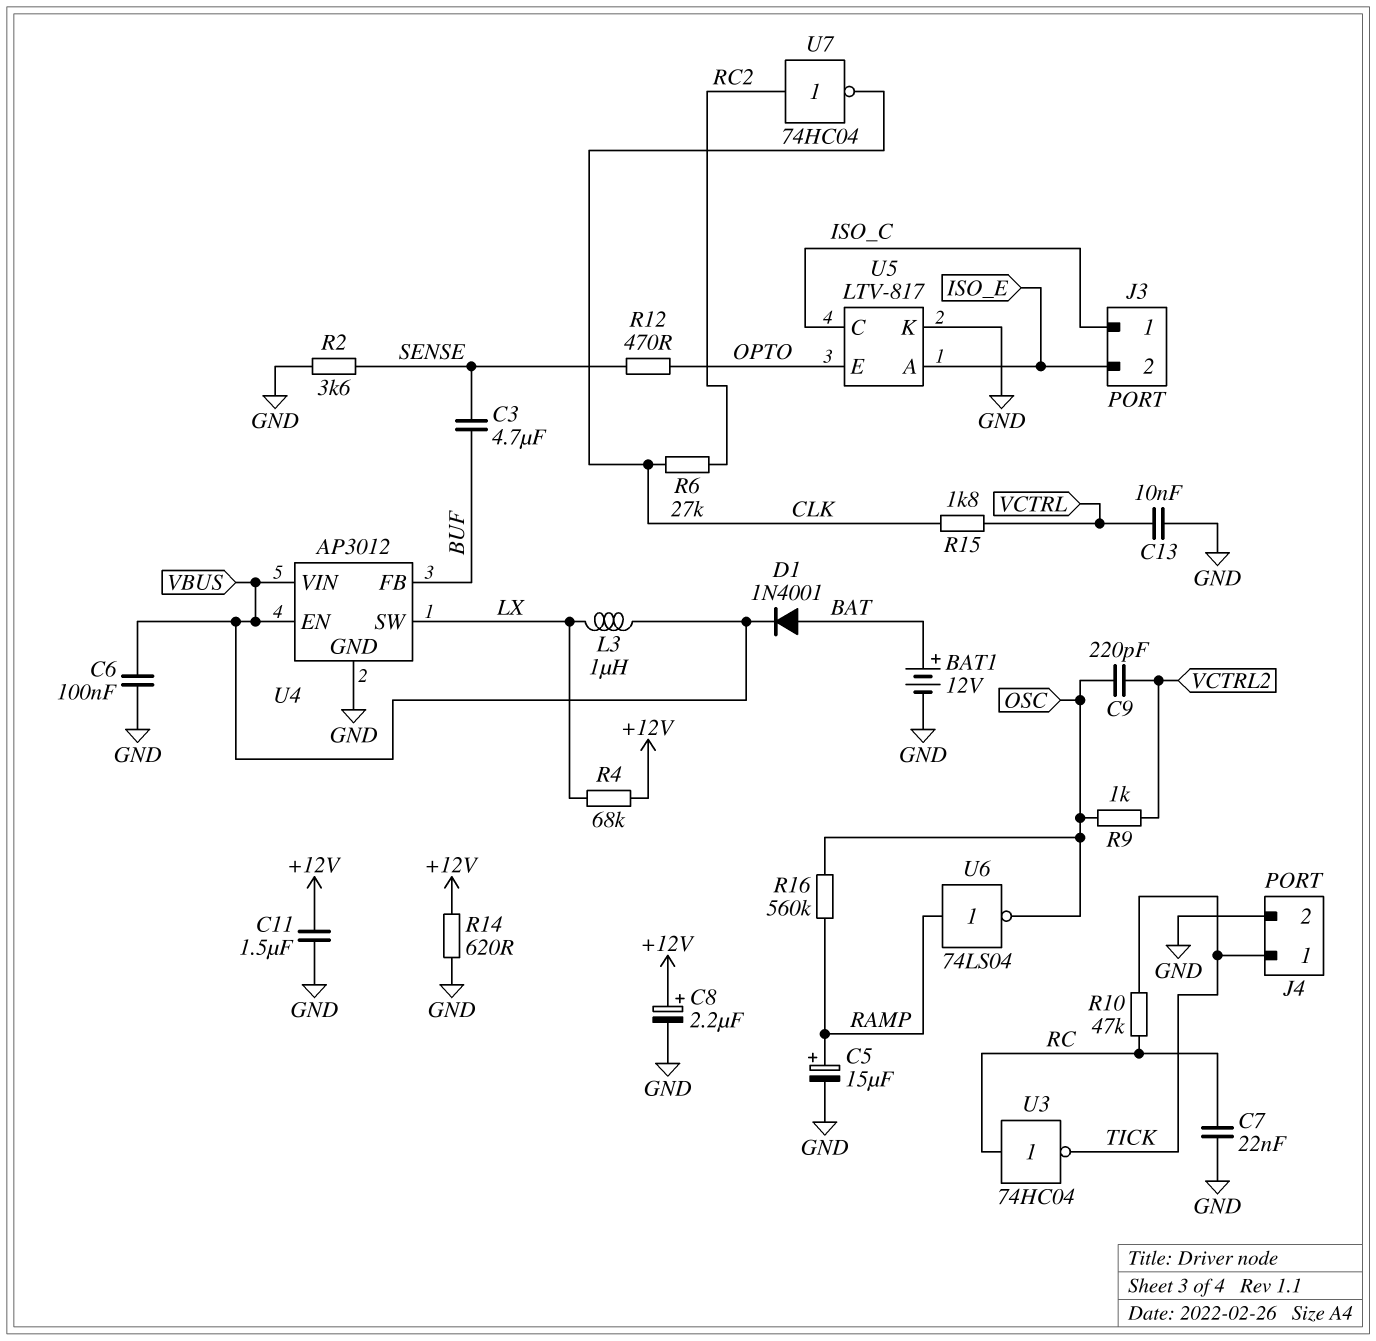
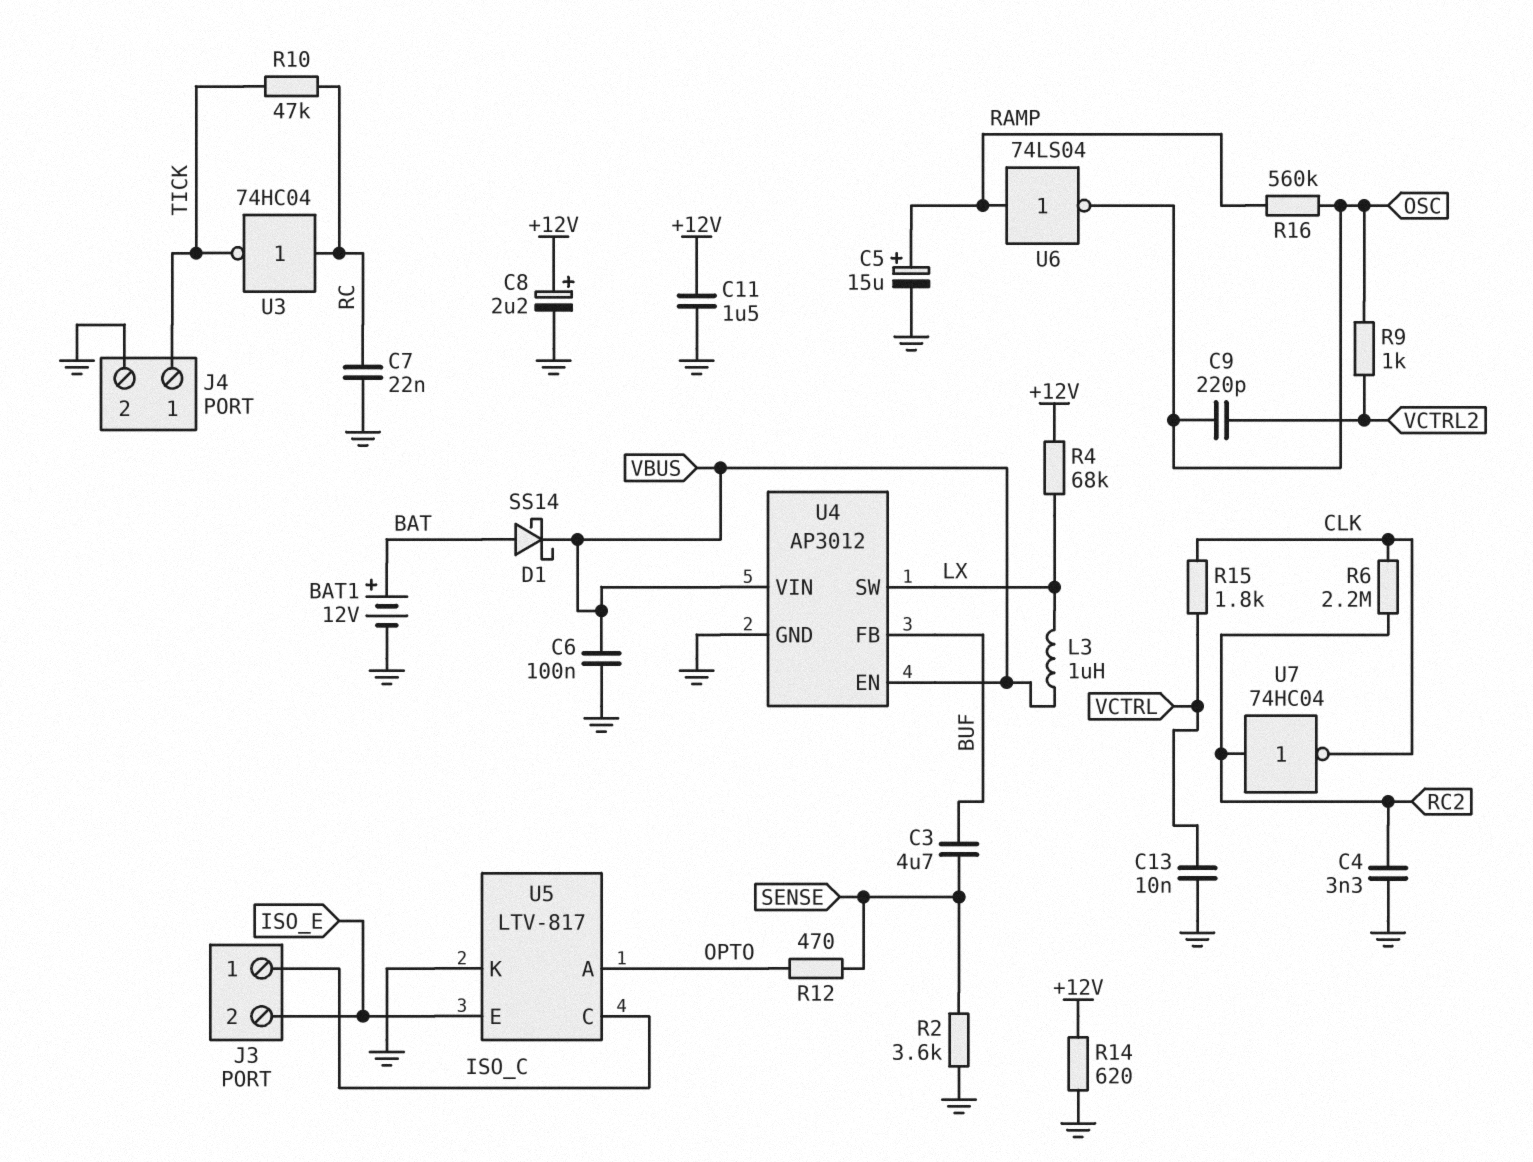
C4: none -> 3.3nF (GND, RC2)
D1: diode 1N4001 (A BAT, K VBUS) -> schottky SS14 (A BAT, K VBUS)
R6: 27k (CLK, RC2) -> 2.2M (CLK, RC2)
U5 pin A: ISO_E -> OPTO
U5 pin E: OPTO -> ISO_E

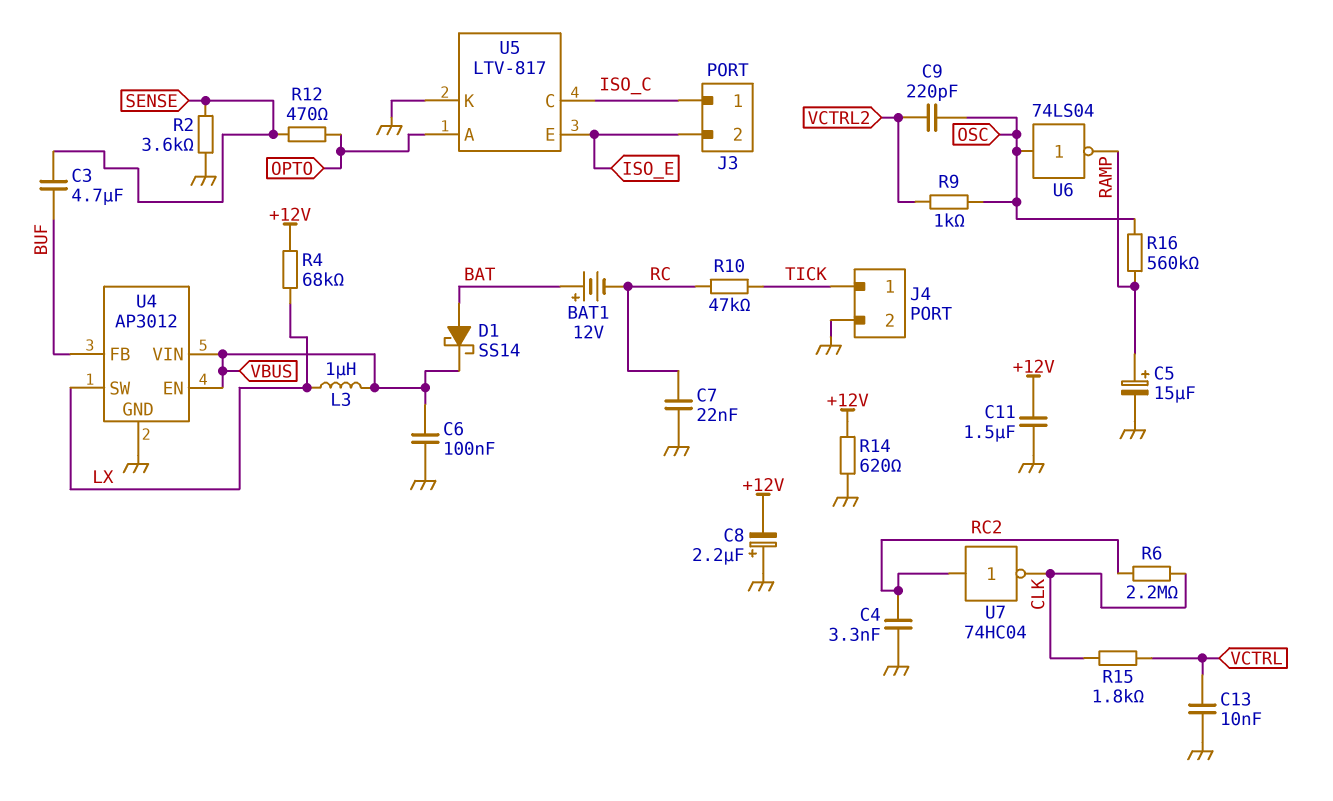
BAT1: 12V (plus BAT, minus GND) -> 12V (plus BAT, minus RC)
C8: 2.2uF (plus +12V, minus GND) -> 2.2uF (plus GND, minus +12V)
U3: NOT 74HC04 (in RC, out TICK) -> none
U6: NOT 74LS04 (in RAMP, out OSC) -> NOT 74LS04 (in OSC, out RAMP)

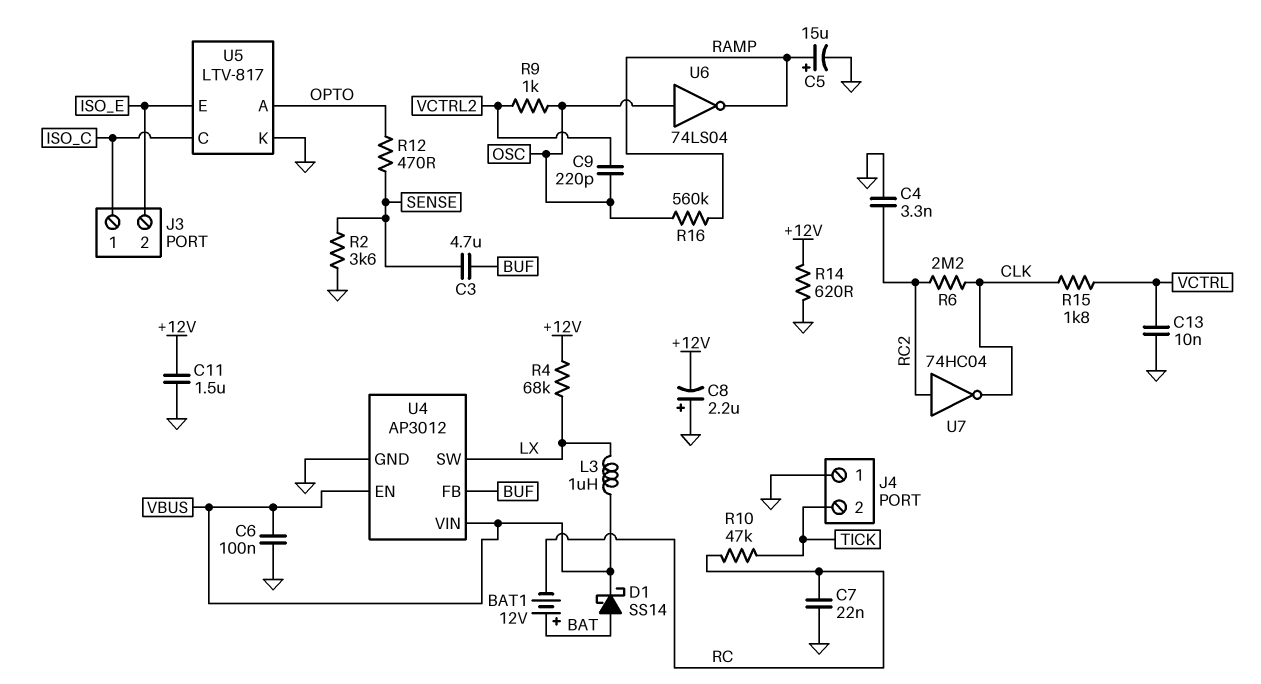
J4 pin 1: TICK -> GND
J4 pin 2: GND -> TICK

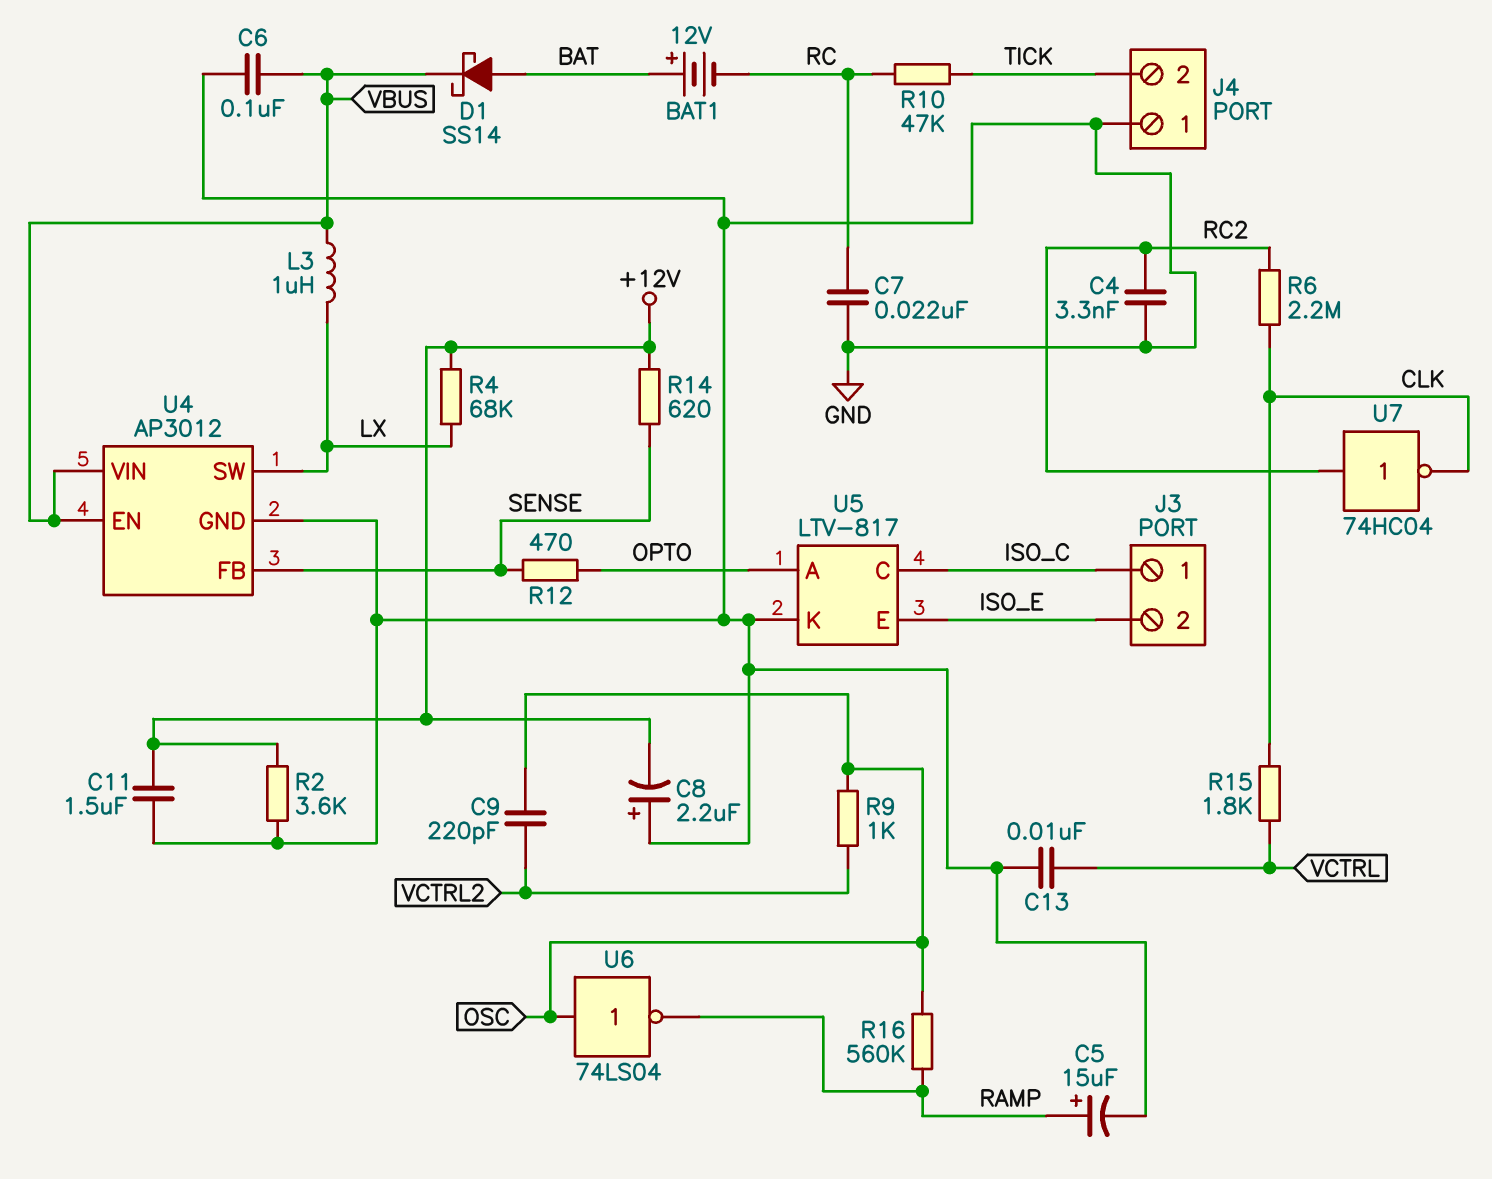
C3: 4.7uF (BUF, SENSE) -> none
R2: 3.6k (GND, SENSE) -> 3.6k (+12V, GND)
R14: 620 (+12V, GND) -> 620 (+12V, SENSE)
U4 pin FB: BUF -> SENSE

